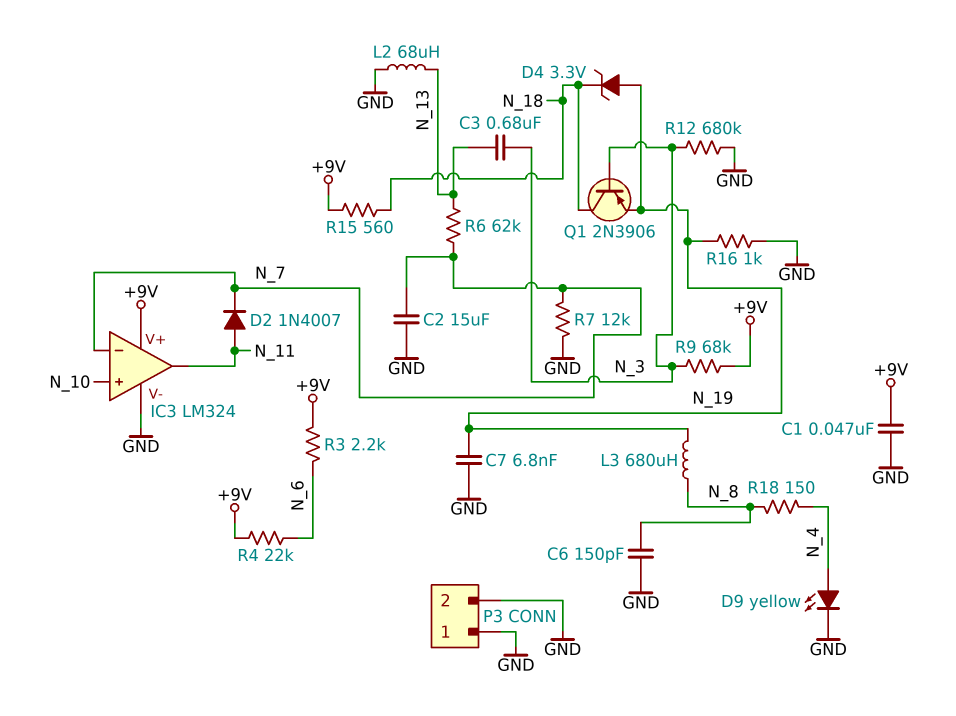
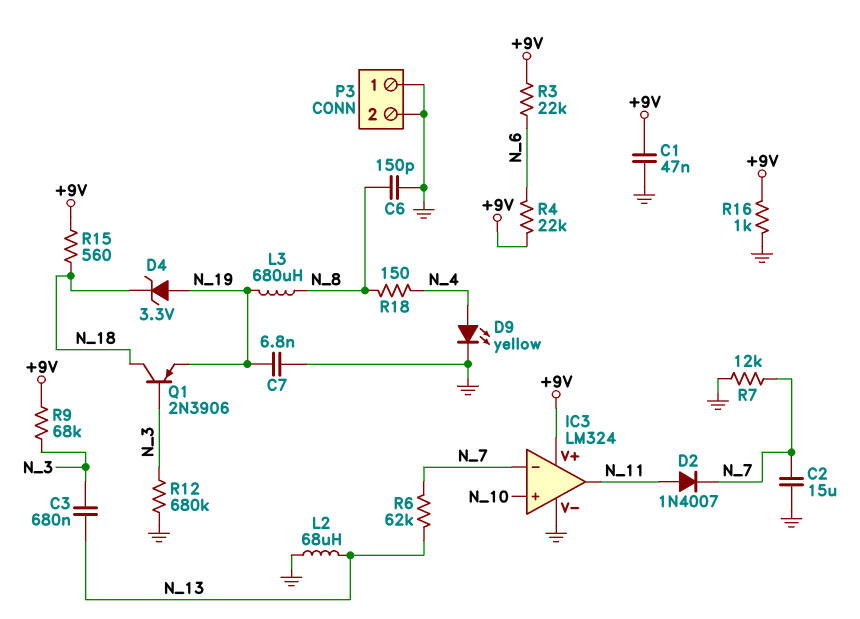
R3: 2.2k (+9V, N_6) -> 22k (+9V, N_6)
R16: 1k (GND, N_19) -> 1k (+9V, GND)

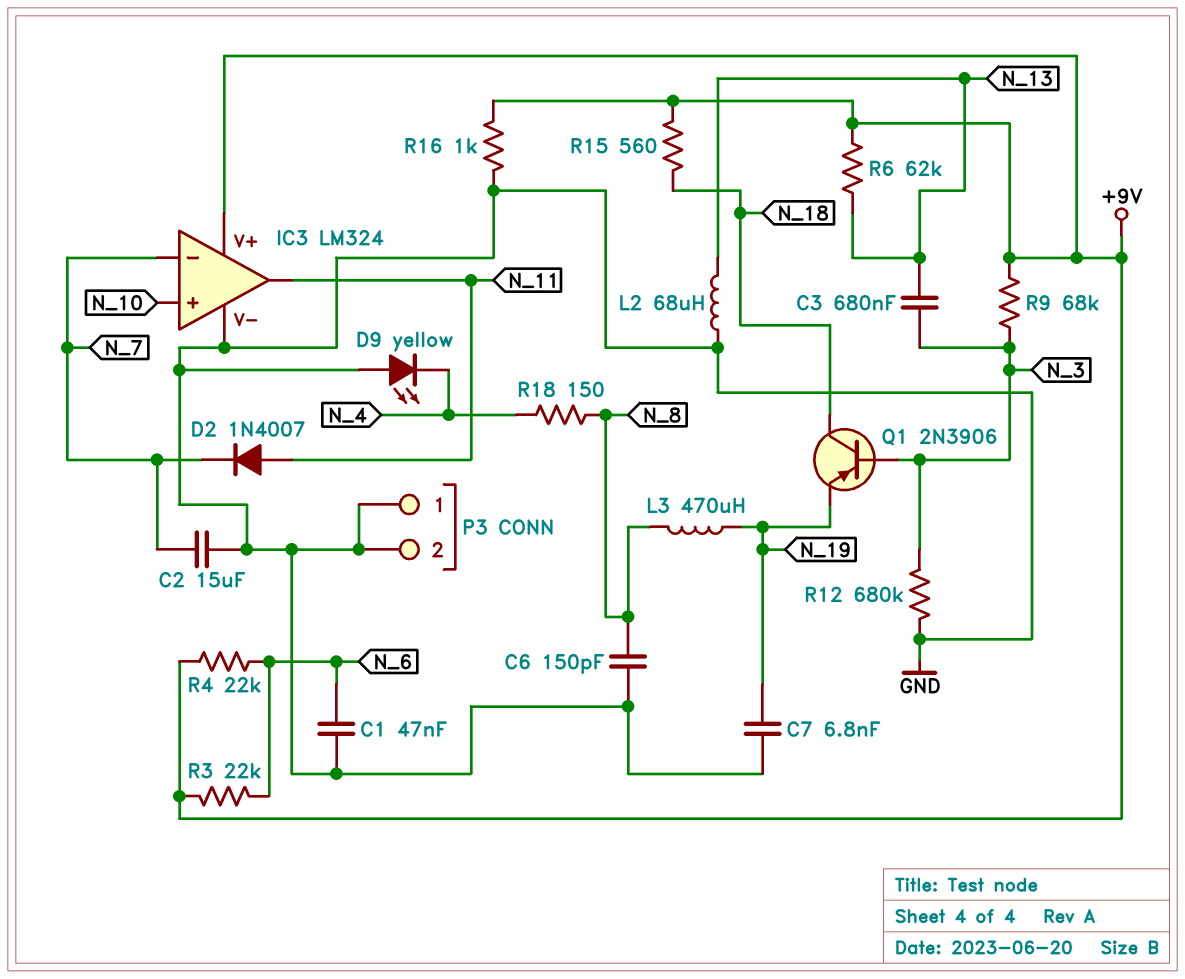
C1: 47nF (+9V, GND) -> 47nF (GND, N_6)
D4: zener 3.3V (A N_19, K N_18) -> none
D9: LED yellow (A N_4, K GND) -> LED yellow (A GND, K N_4)
L3: 680uH (N_8, N_19) -> 470uH (N_8, N_19)
R6: 62k (N_7, N_13) -> 62k (+9V, N_13)
R7: 12k (GND, N_7) -> none

